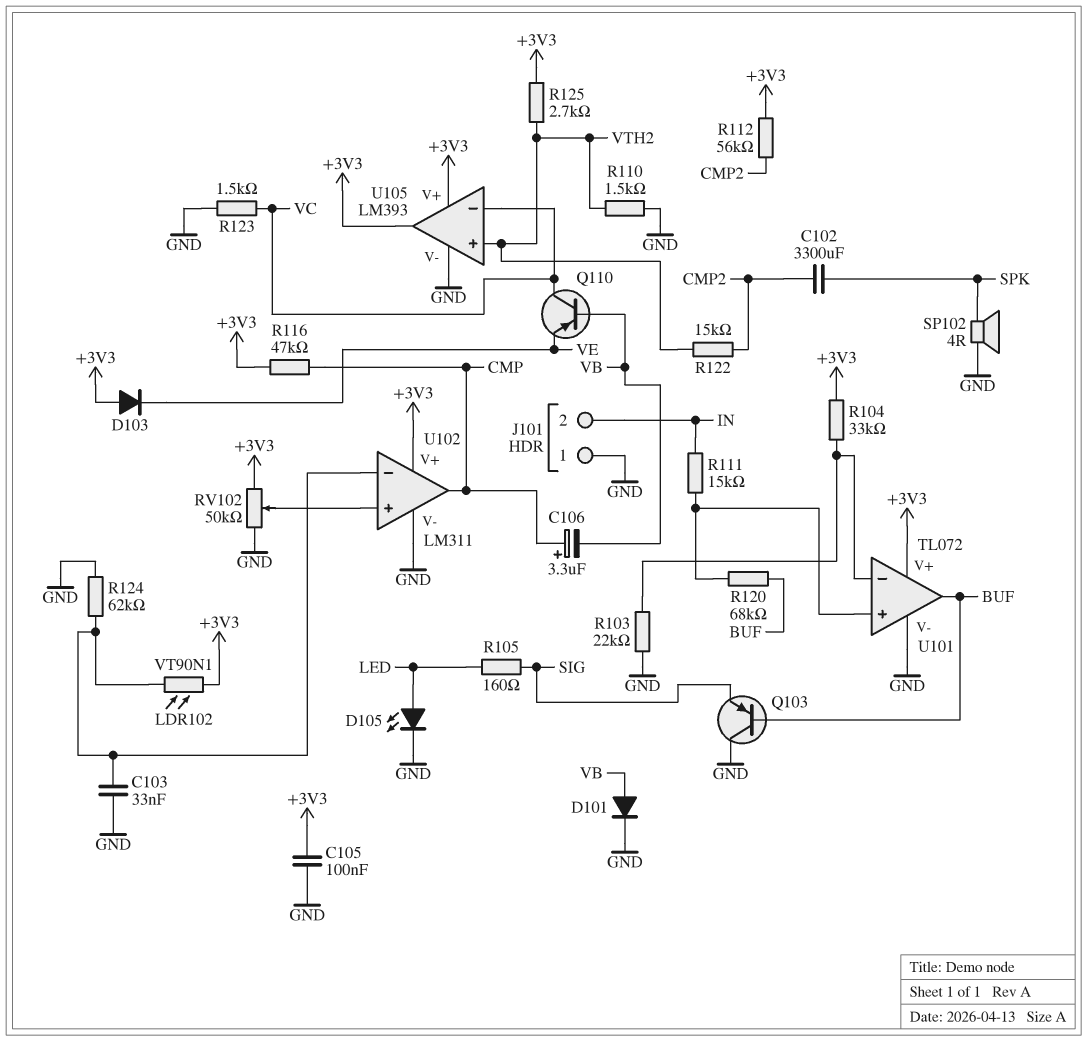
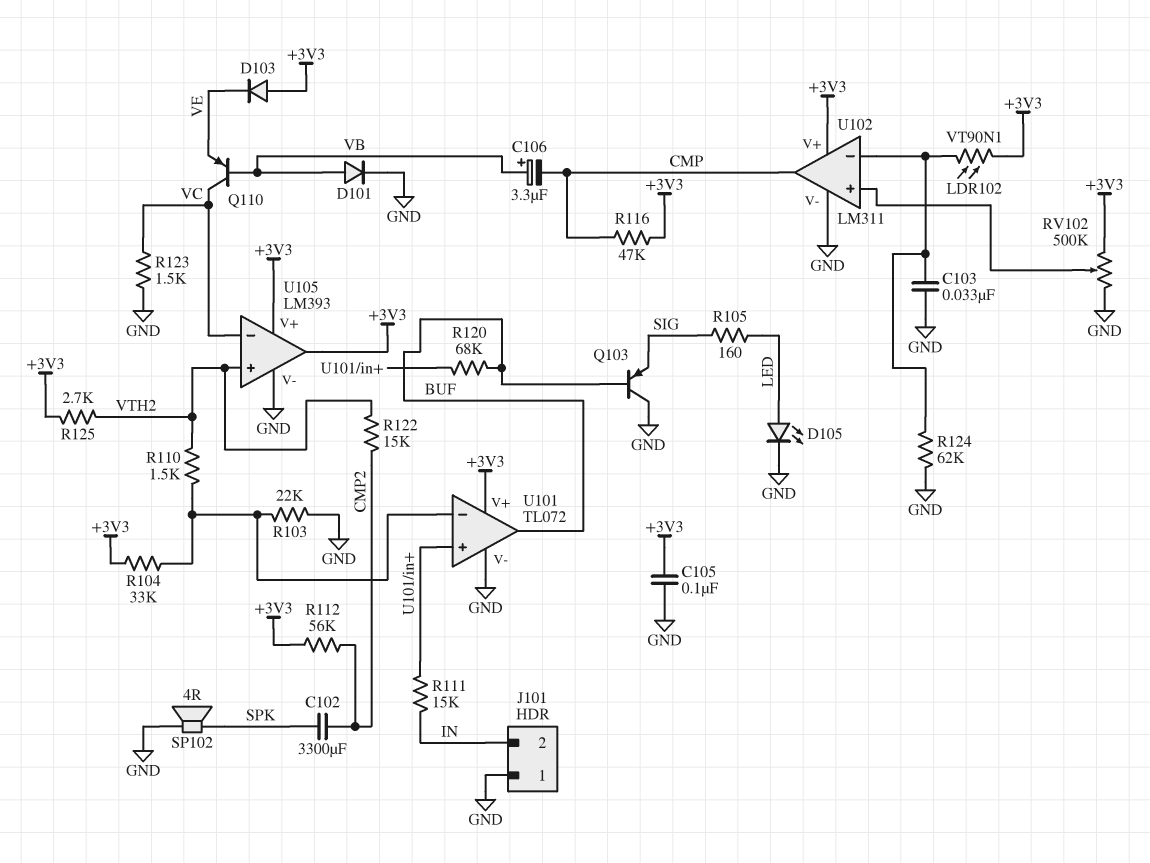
C106: 3.3uF (plus CMP, minus VB) -> 3.3uF (plus VB, minus CMP)
R110: 1.5k (GND, VTH2) -> 1.5k (U101/in-, VTH2)
RV102: 50k (+3V3, GND, wiper U102/in+) -> 500k (+3V3, GND, wiper U102/in+)

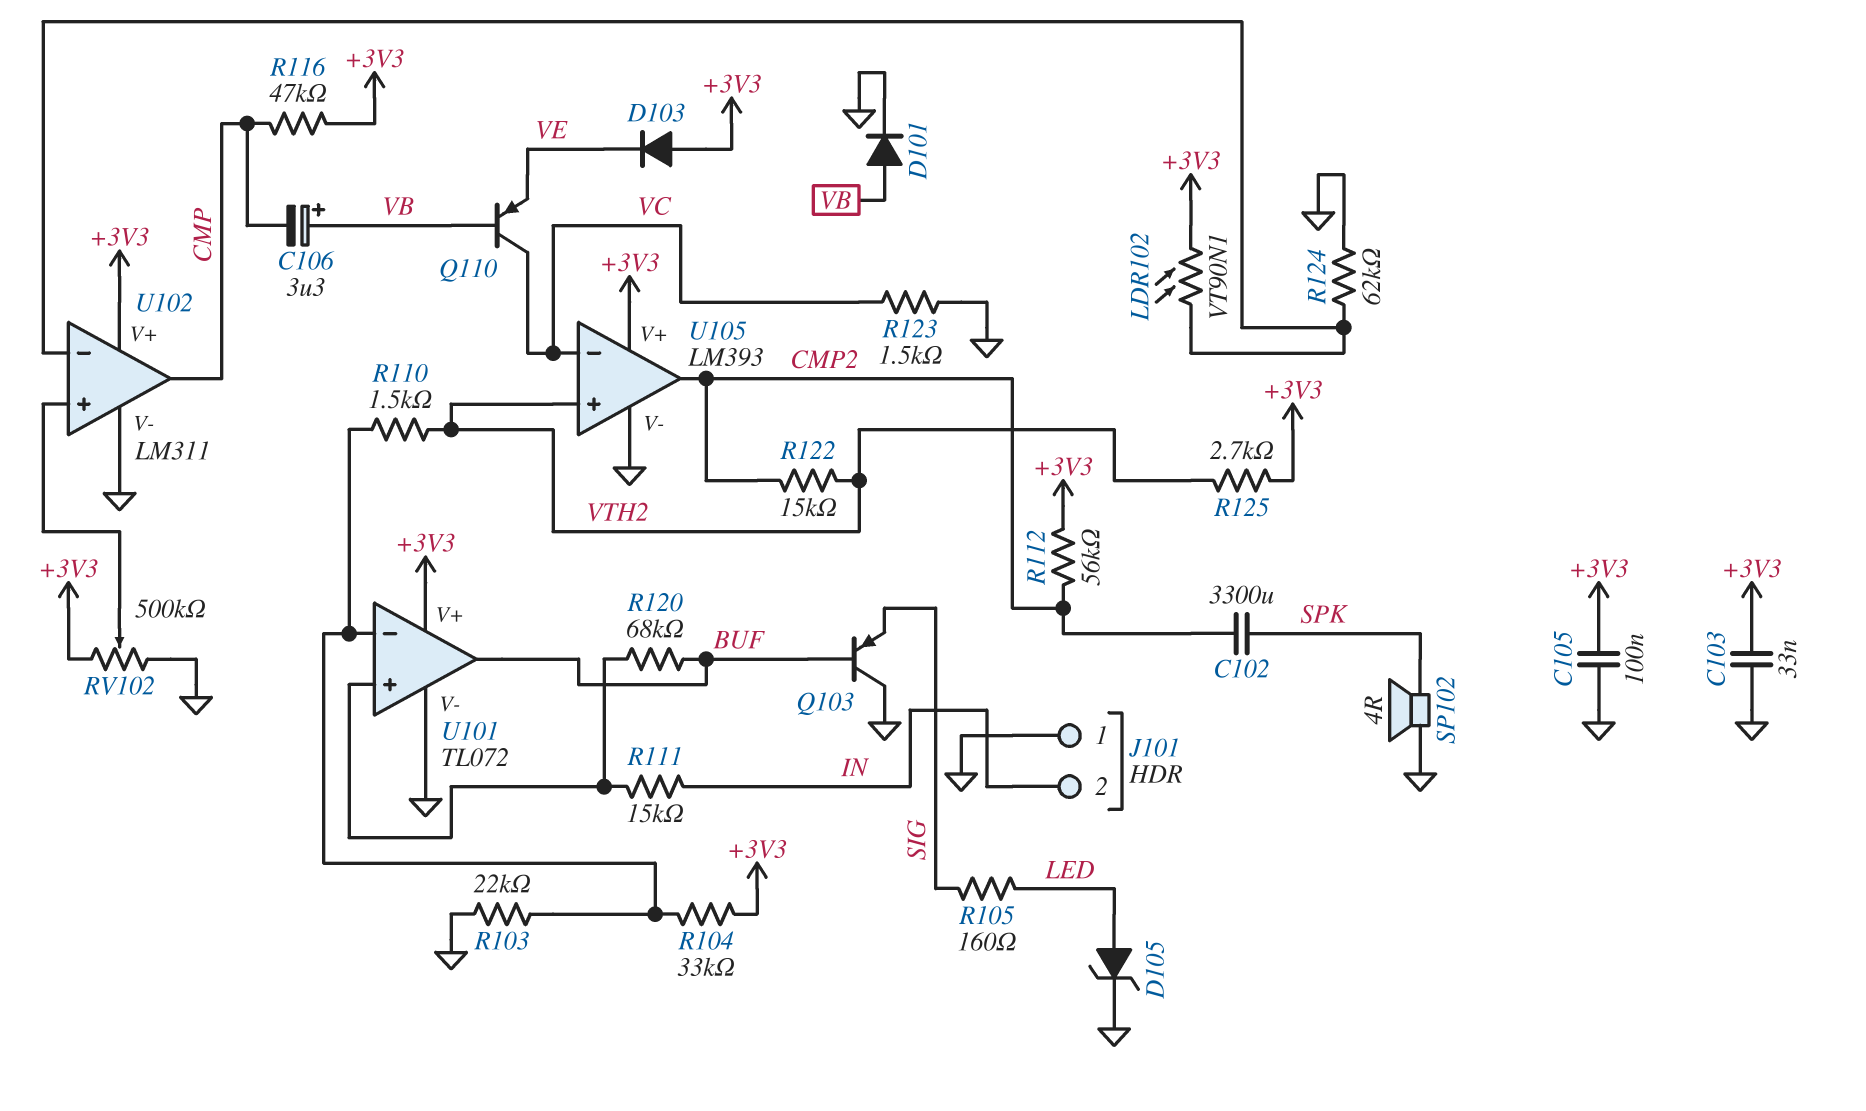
C103: 33nF (GND, U102/in-) -> 33nF (+3V3, GND)
D105: LED (A LED, K GND) -> zener (A LED, K GND)
U105 pin out: +3V3 -> CMP2

